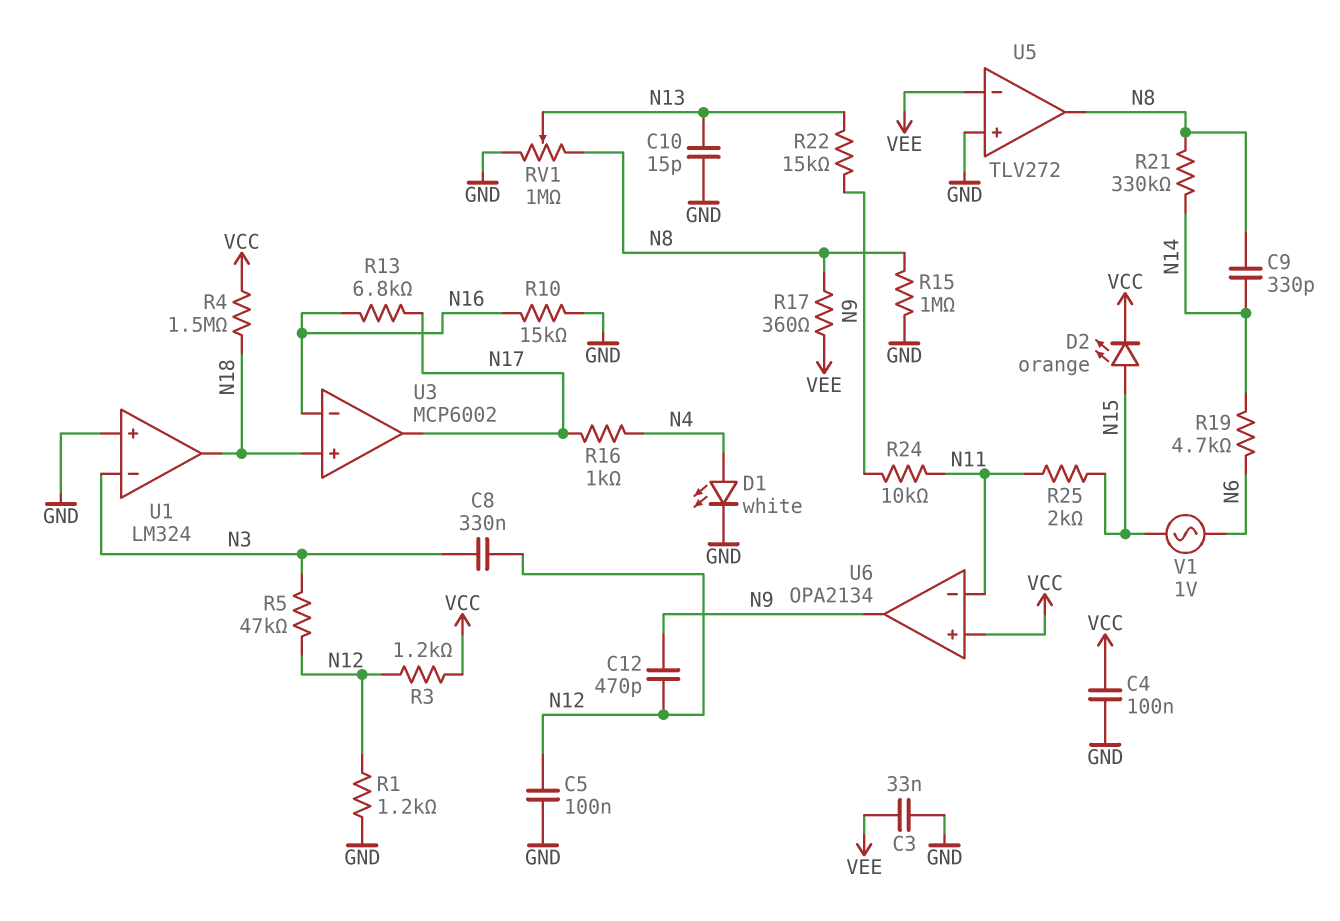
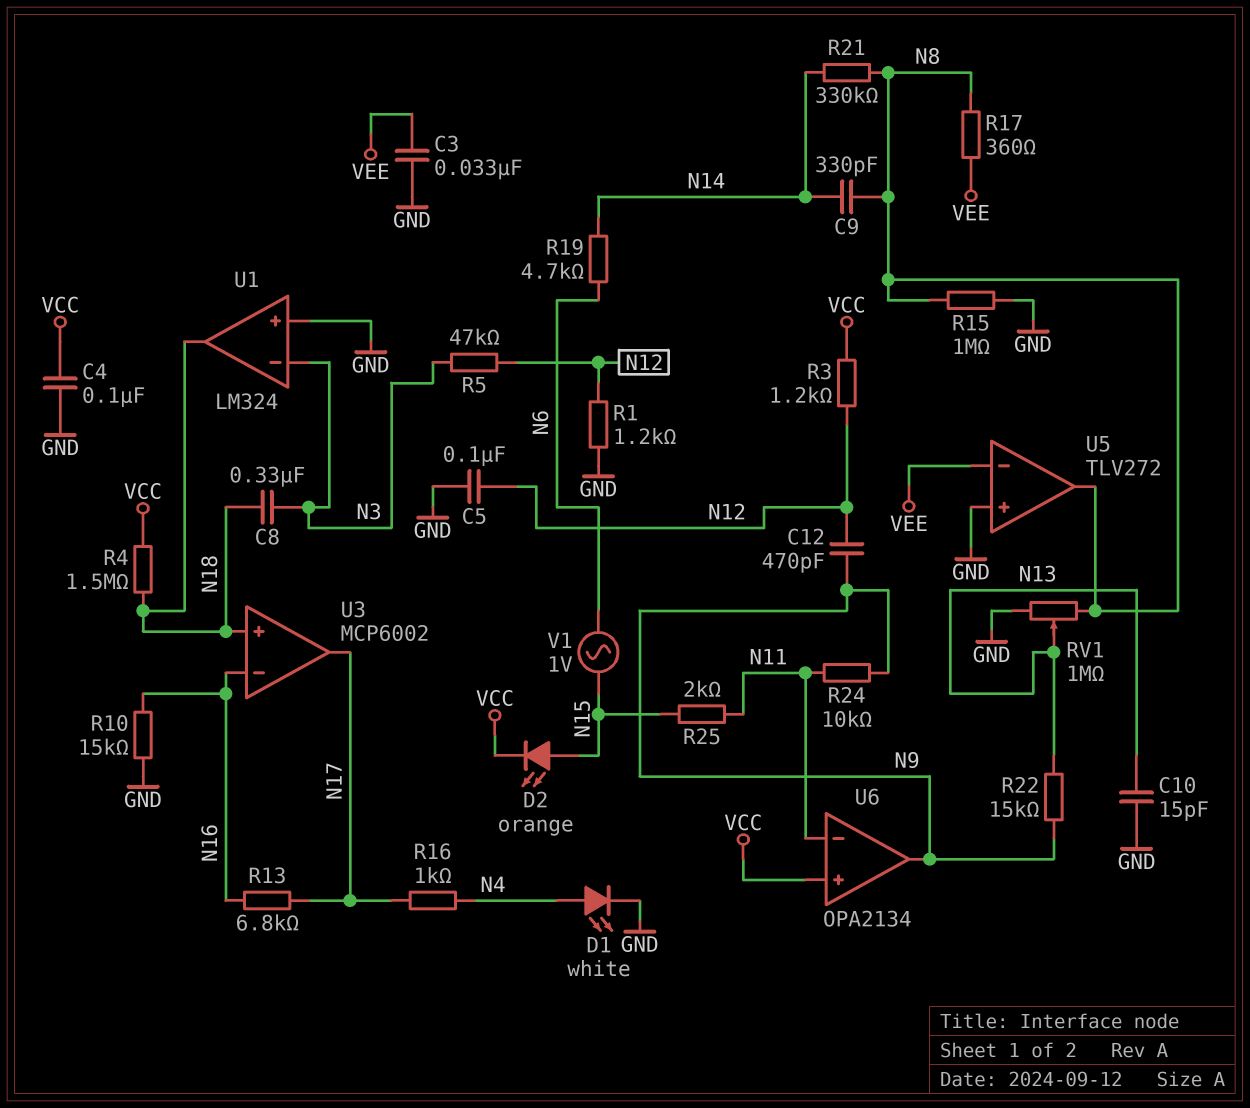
C8: 330nF (N3, N12) -> 330nF (N3, N18)

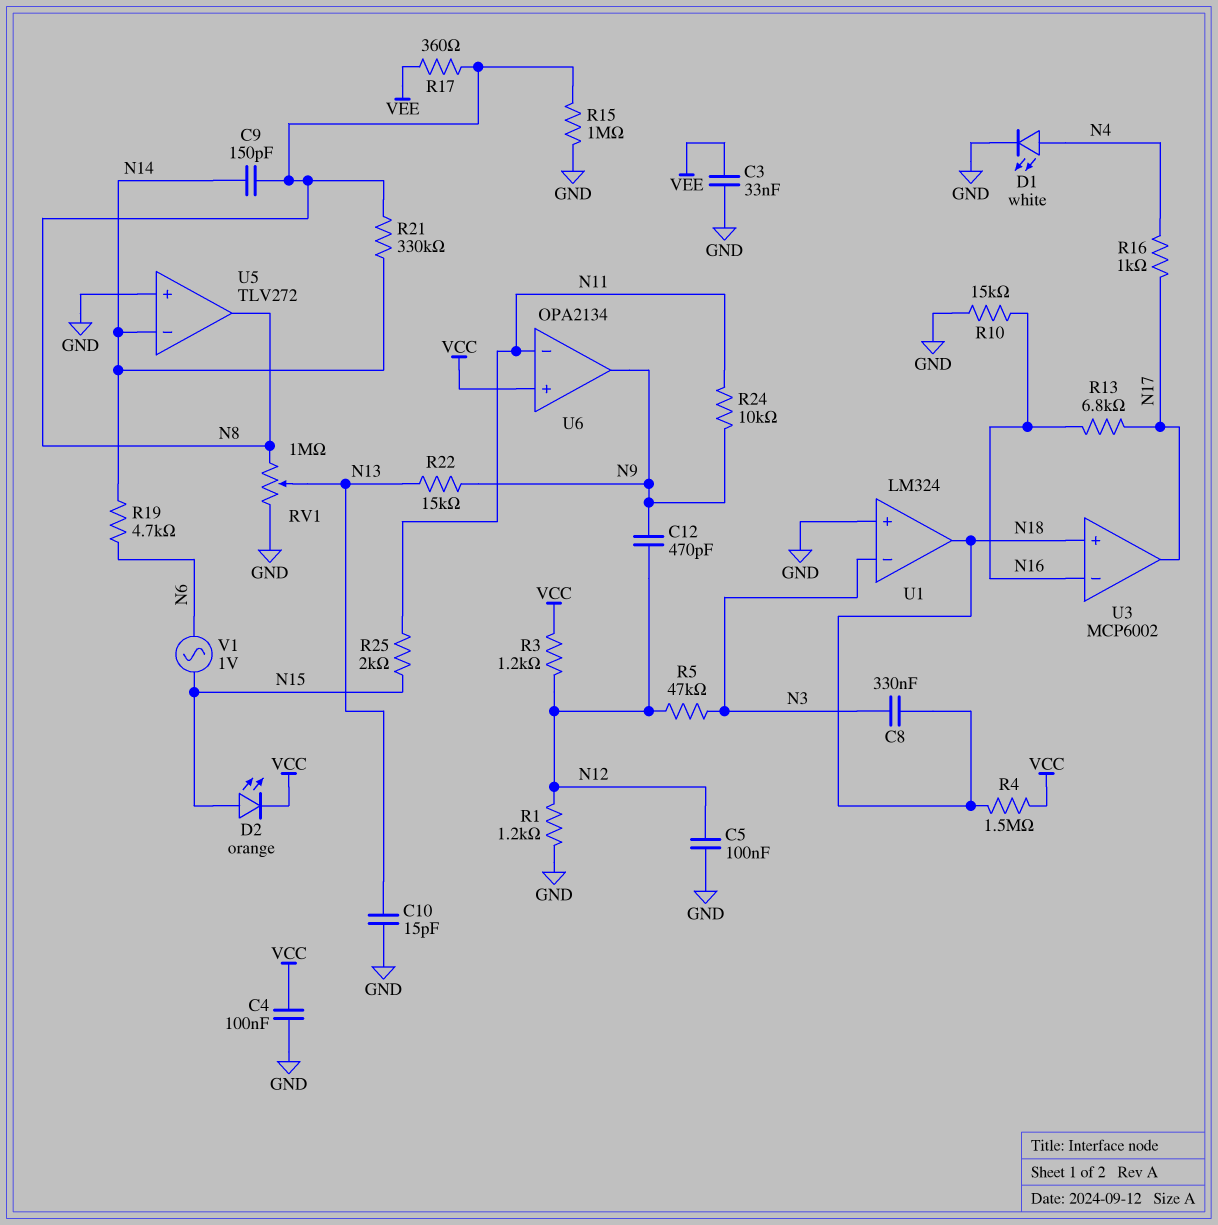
C9: 330pF (N8, N14) -> 150pF (N8, N14)
U5 pin in-: VEE -> N14

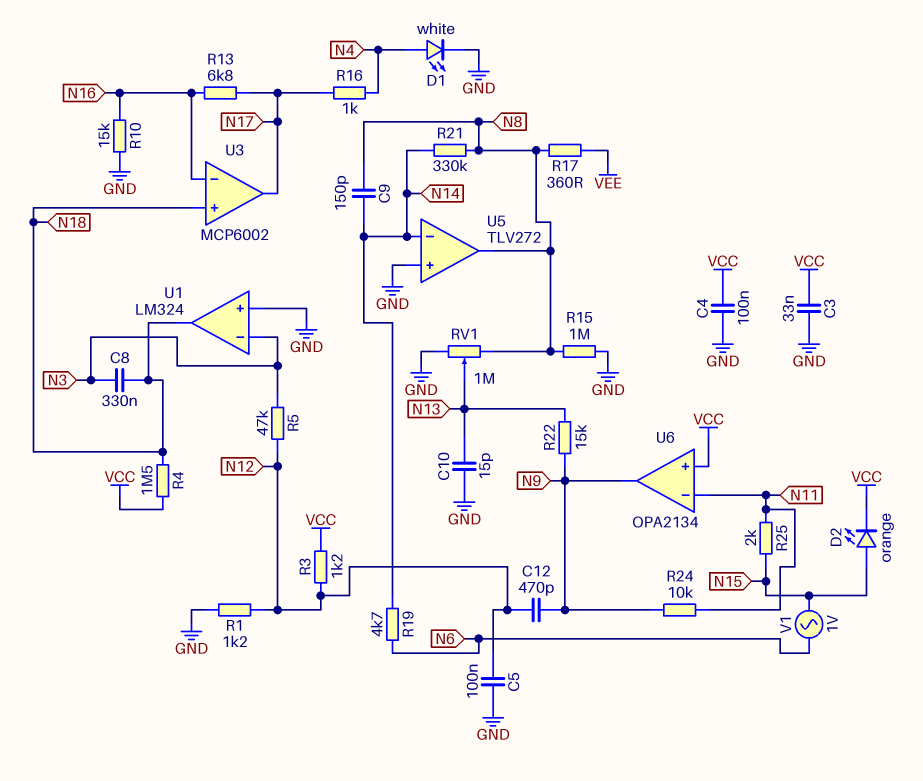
C3: 33nF (GND, VEE) -> 33nF (GND, VCC)

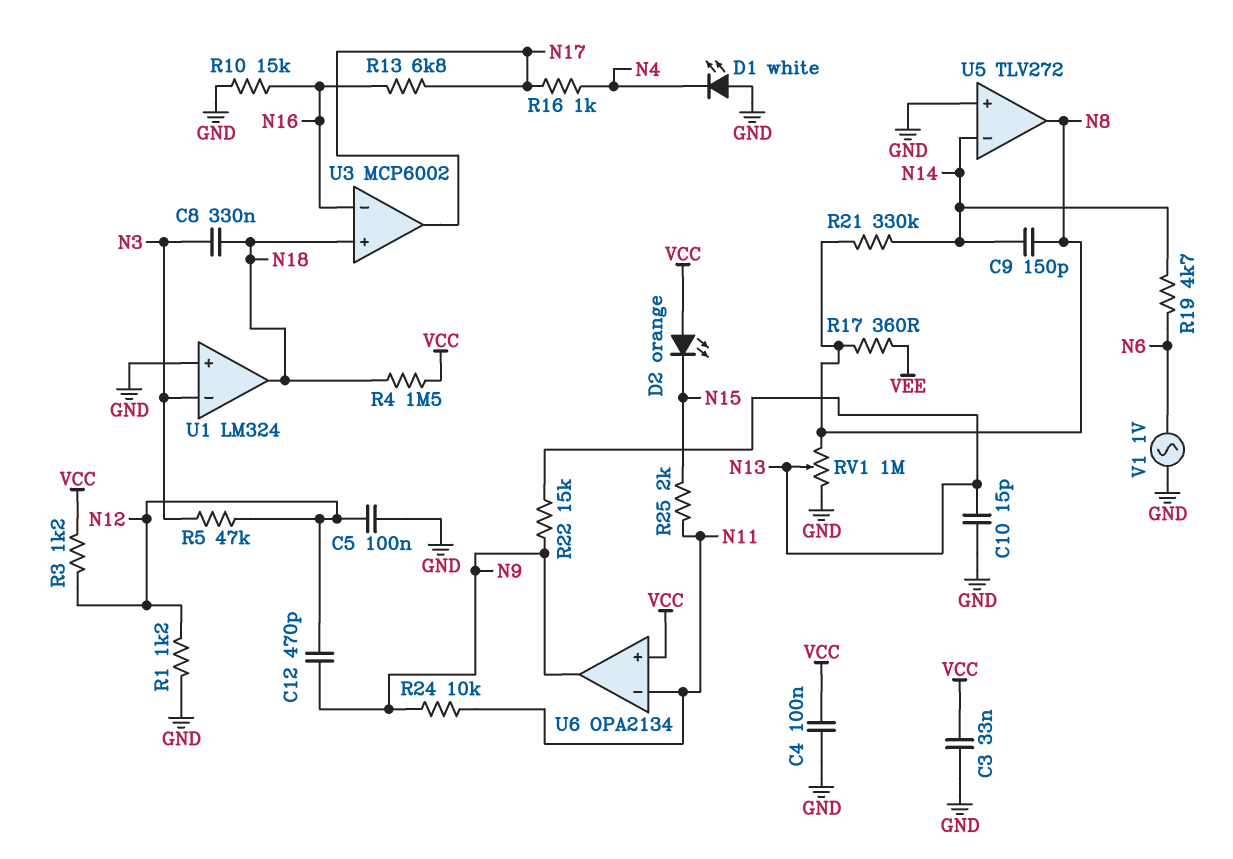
D1: LED white (A N4, K GND) -> LED white (A GND, K N4)
D2: LED orange (A N15, K VCC) -> LED orange (A VCC, K N15)
R15: 1M (GND, N8) -> none
V1: AC 1V (N6, N15) -> AC 1V (GND, N6)

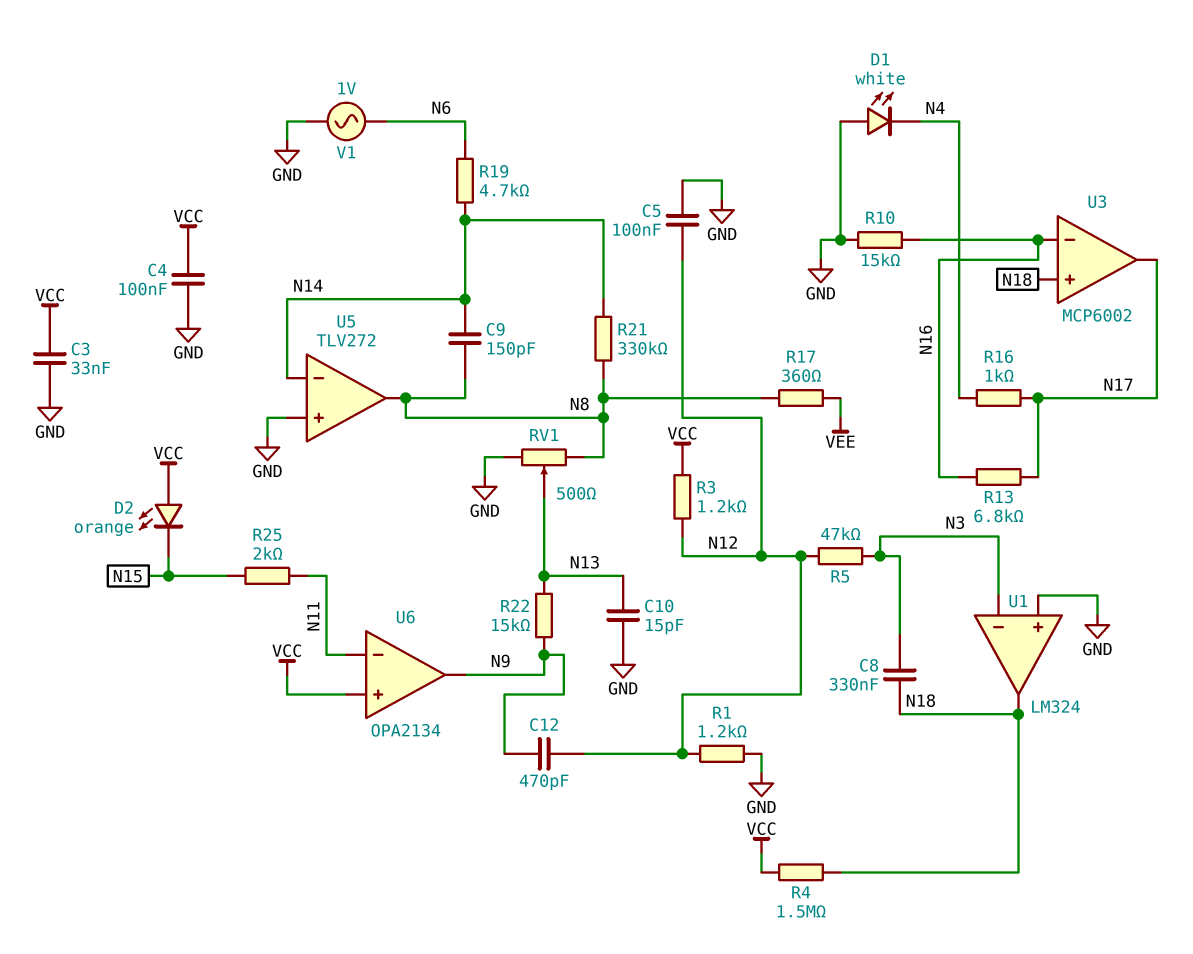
R24: 10k (N9, N11) -> none
RV1: 1M (GND, N8, wiper N13) -> 500 (GND, N8, wiper N13)

